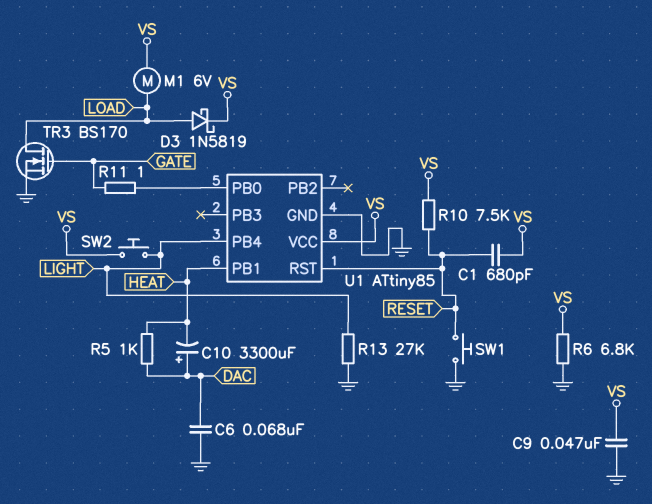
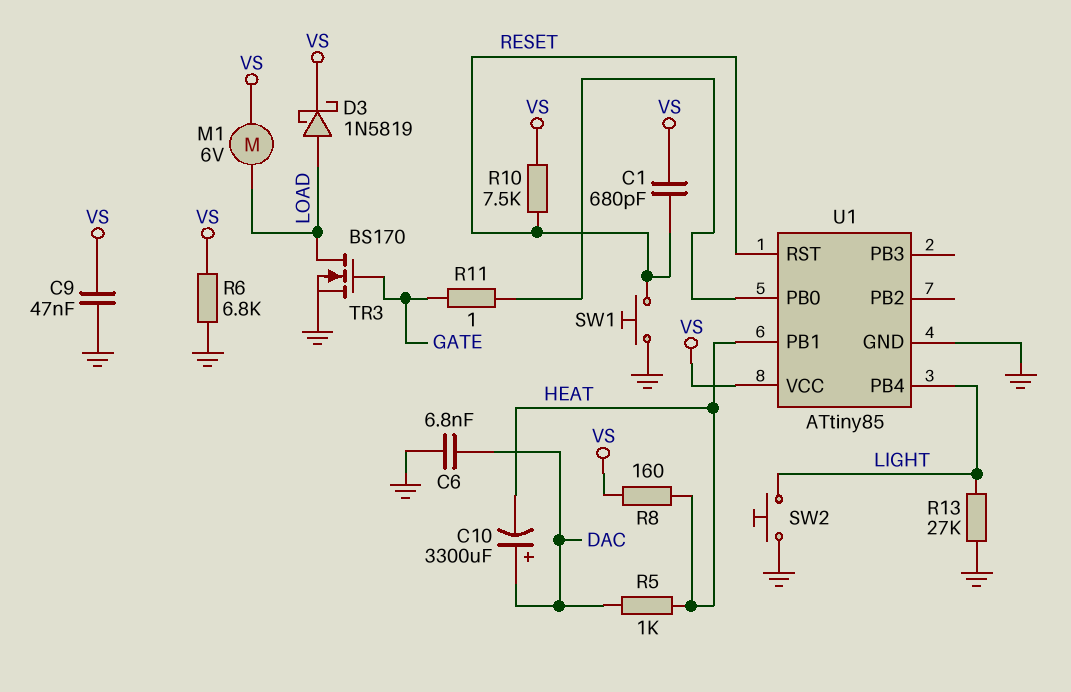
C6: 68nF (DAC, GND) -> 6.8nF (DAC, GND)
R8: none -> 160 (HEAT, VS)
SW2: button (LIGHT, VS) -> button (GND, LIGHT)

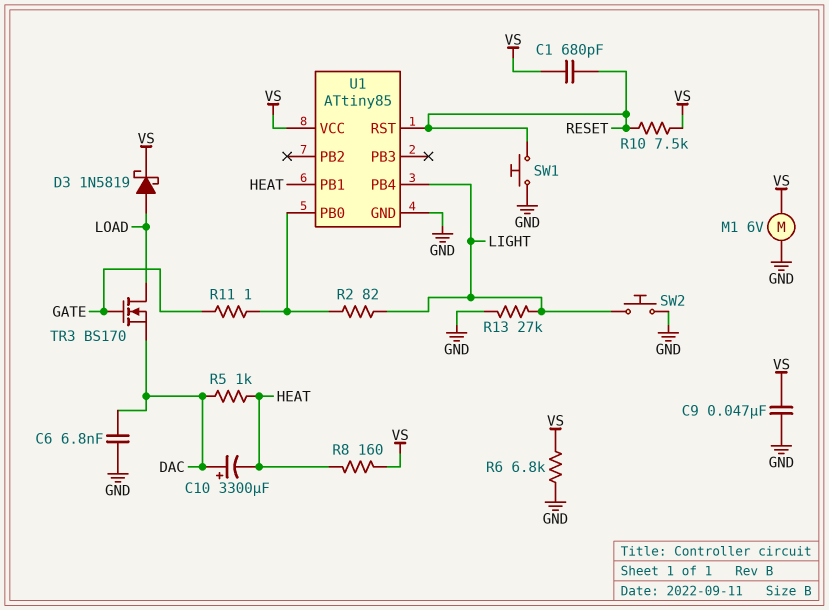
M1: motor 6V (LOAD, VS) -> motor 6V (GND, VS)
R2: none -> 82 (LIGHT, U1/PB0)
TR3: NMOS BS170 (G GATE, D LOAD, S GND) -> NMOS BS170 (G GATE, D LOAD, S DAC)

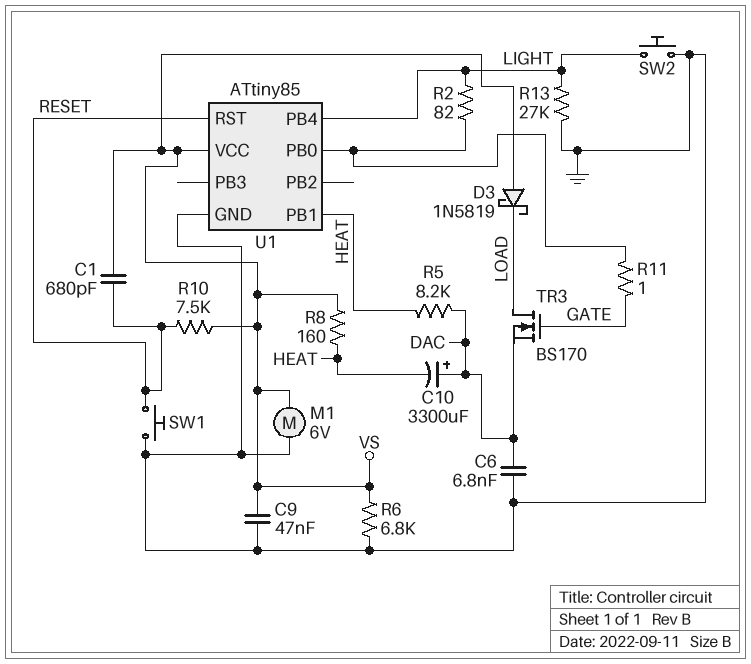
D3: schottky 1N5819 (A LOAD, K VS) -> schottky 1N5819 (A VS, K LOAD)
R5: 1k (DAC, HEAT) -> 8.2k (DAC, HEAT)

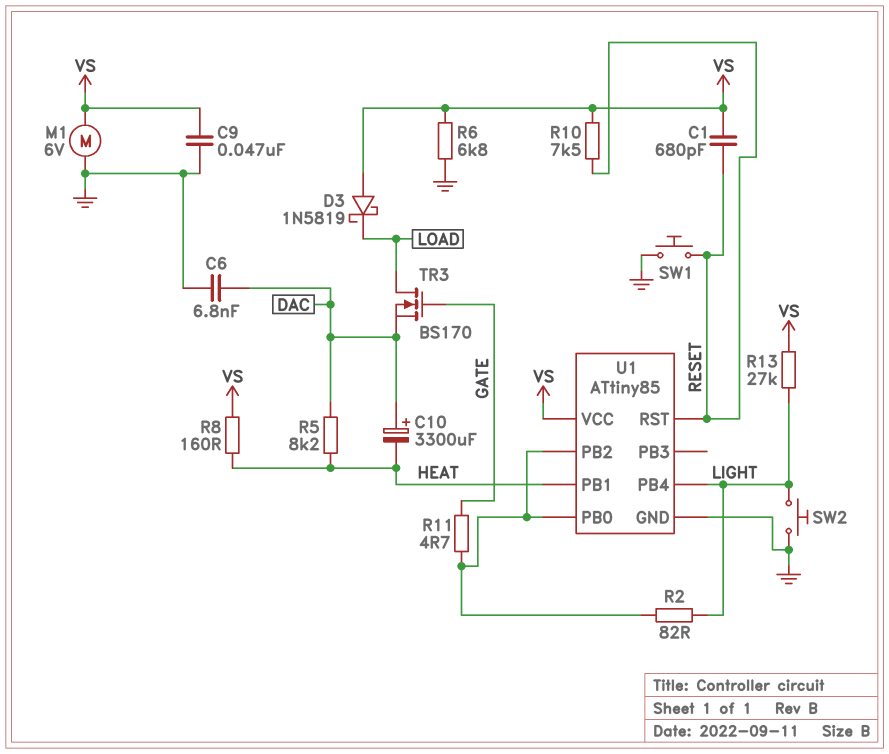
R11: 1 (GATE, U1/PB0) -> 4.7 (GATE, U1/PB0)
R13: 27k (GND, LIGHT) -> 27k (LIGHT, VS)
U1 pin PB2: none -> U1/PB0

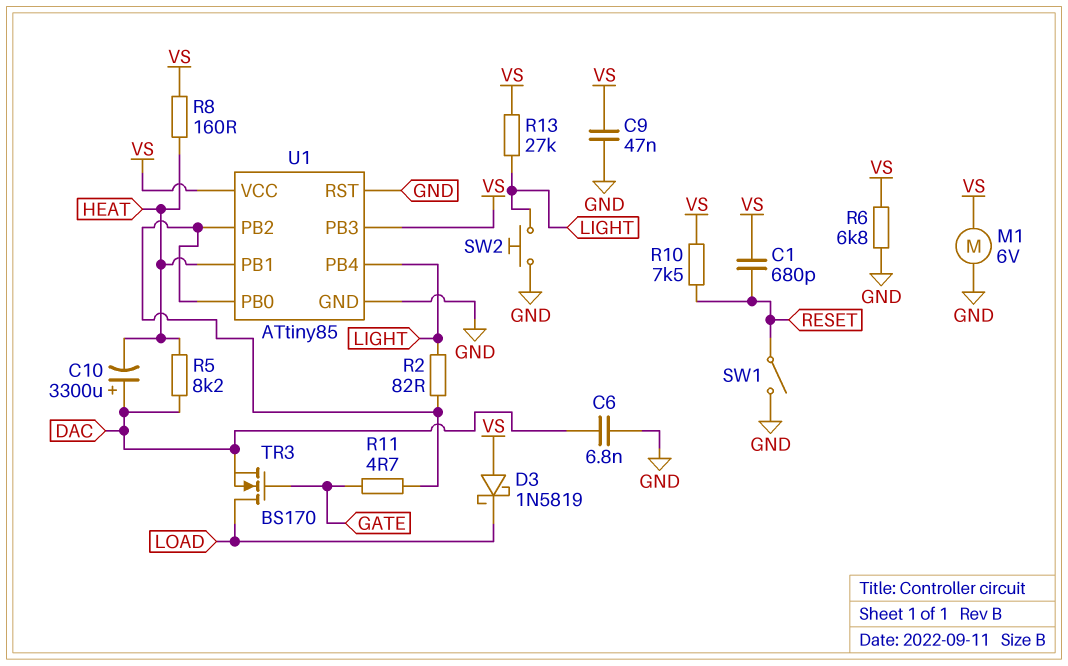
SW1: button (GND, RESET) -> switch (GND, RESET)
U1 pin PB3: none -> VS
U1 pin RST: RESET -> GND

